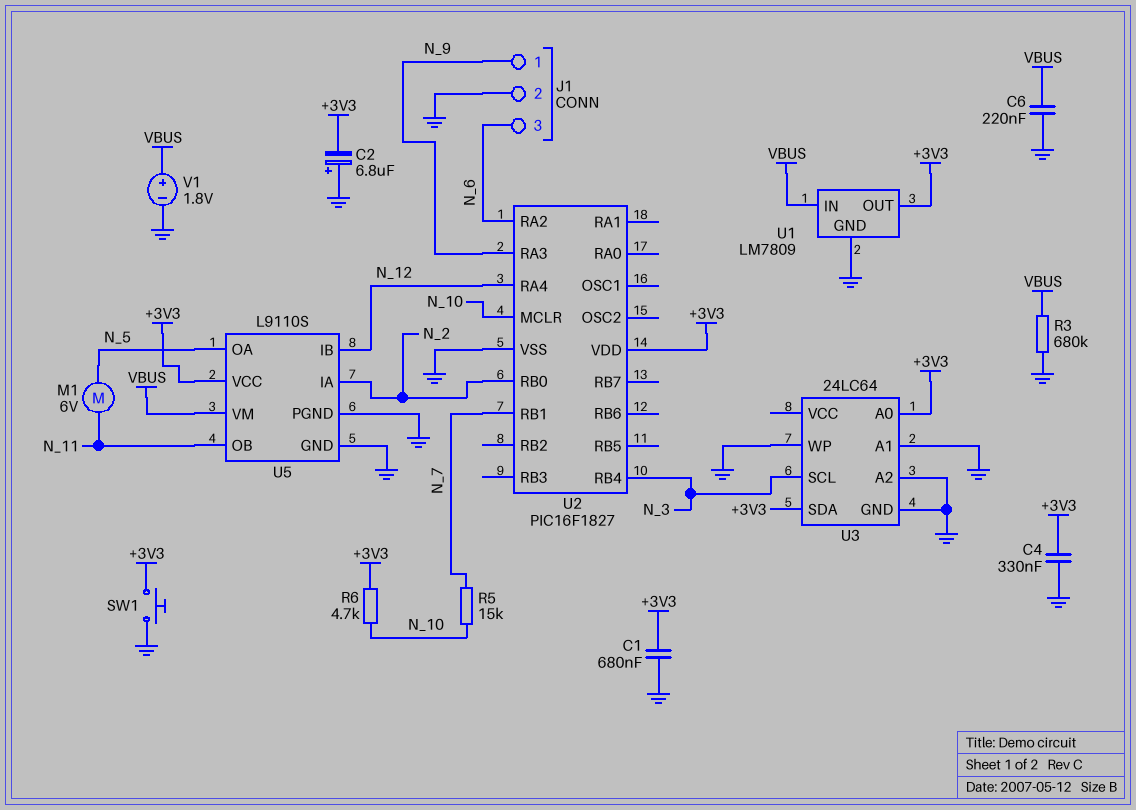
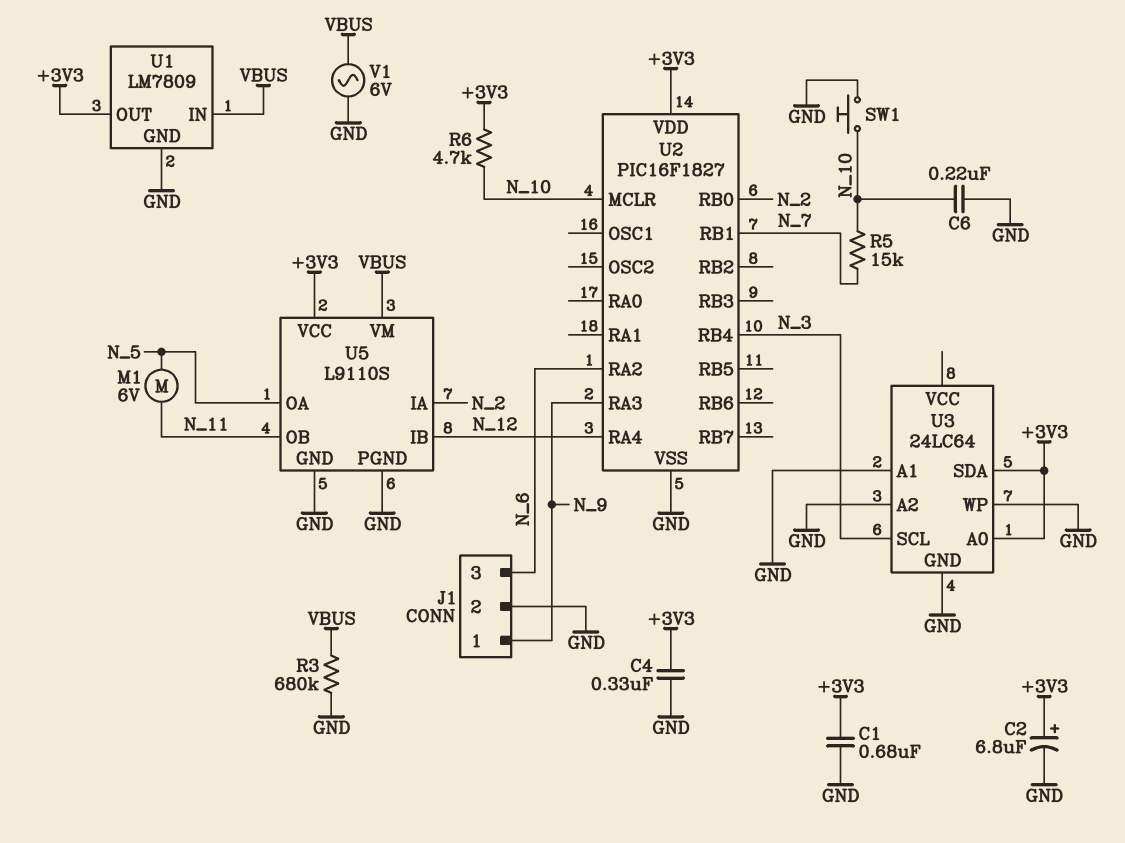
C2: 6.8uF (plus GND, minus +3V3) -> 6.8uF (plus +3V3, minus GND)
C6: 220nF (GND, VBUS) -> 220nF (GND, N_10)
SW1: button (+3V3, GND) -> button (GND, N_10)
V1: 1.8V (plus VBUS, minus GND) -> AC 6V (GND, VBUS)

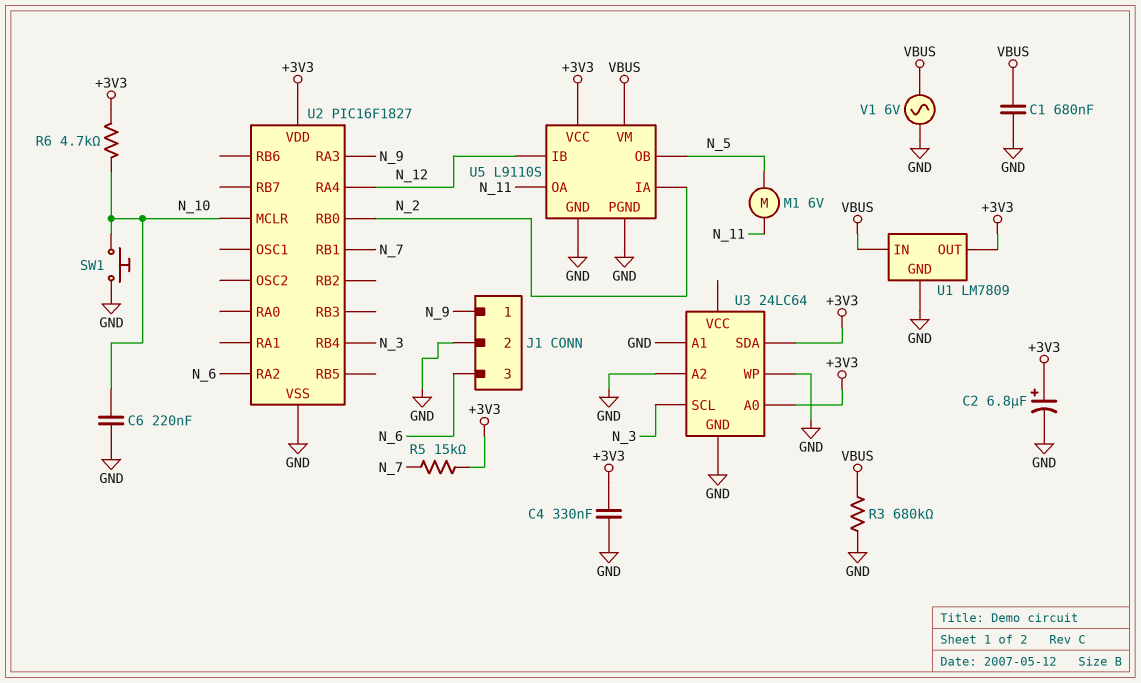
C1: 680nF (+3V3, GND) -> 680nF (GND, VBUS)
R5: 15k (N_7, N_10) -> 15k (+3V3, N_7)
U5 pin OA: N_5 -> N_11
U5 pin OB: N_11 -> N_5

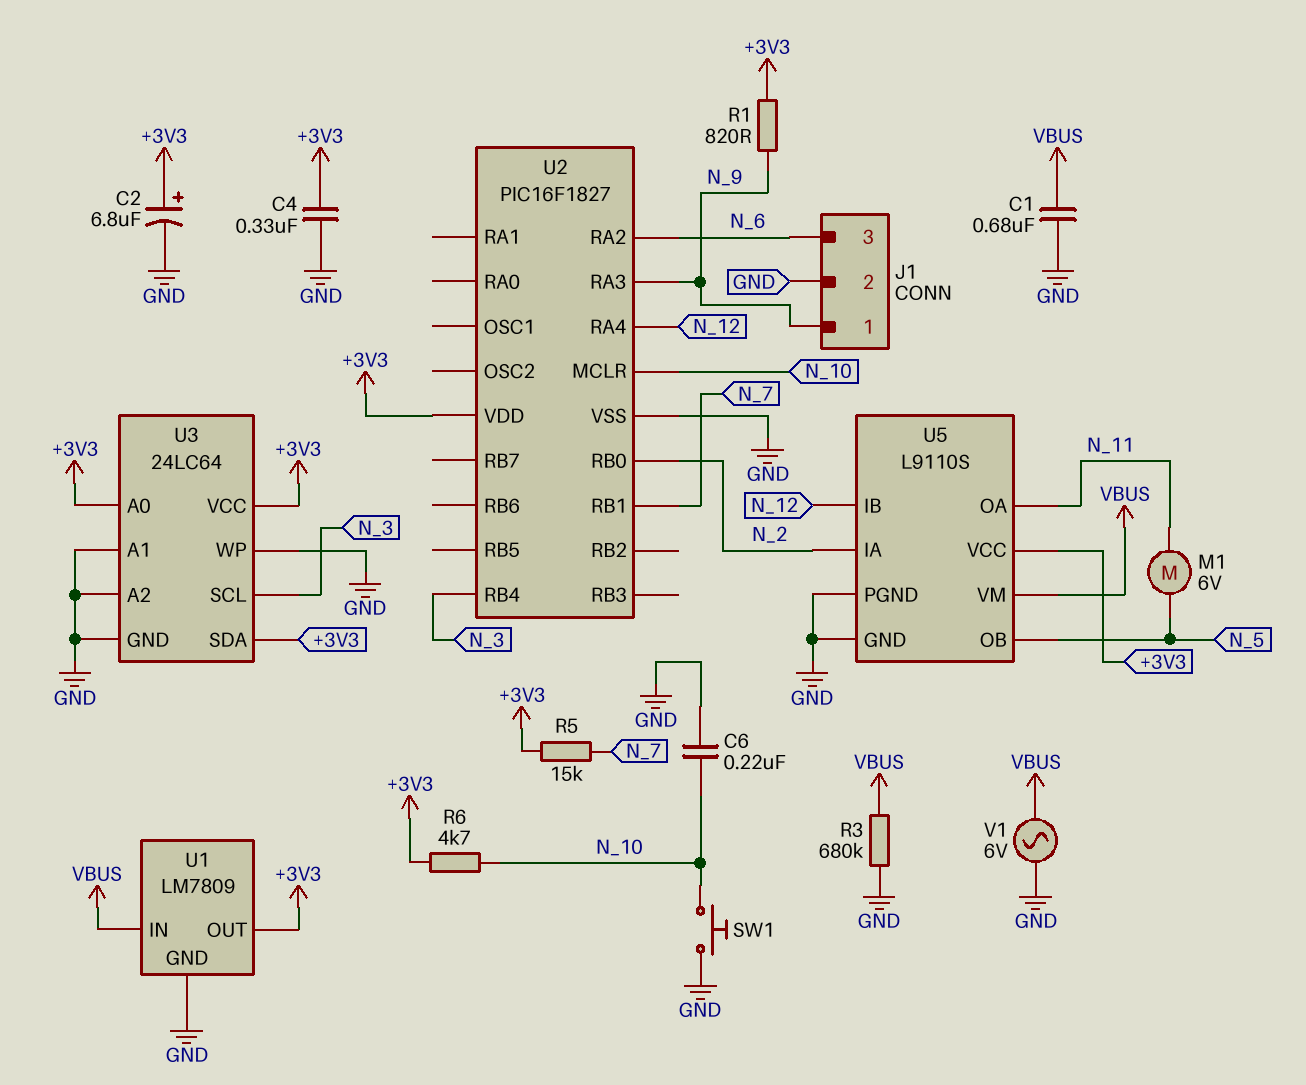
R1: none -> 820 (+3V3, N_9)
U3 pin VCC: none -> +3V3

